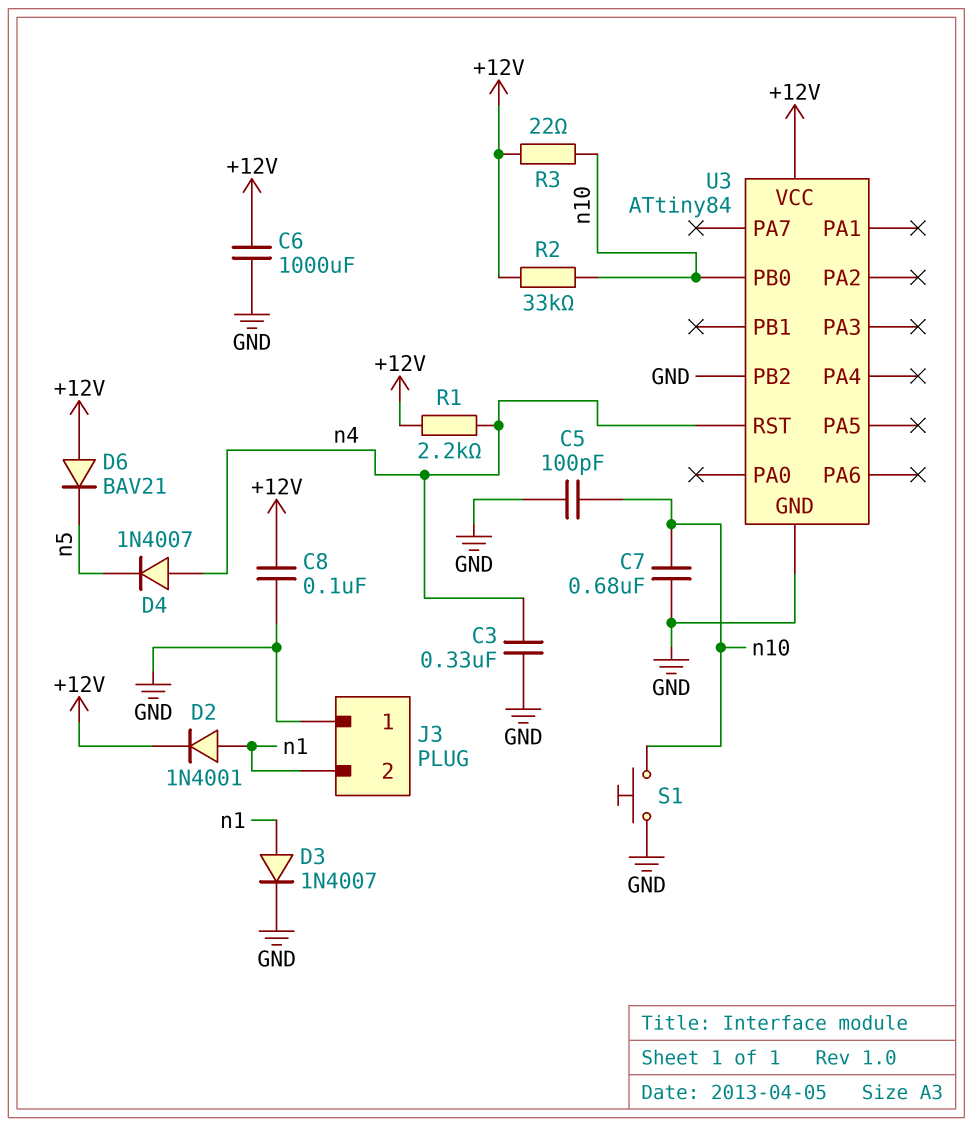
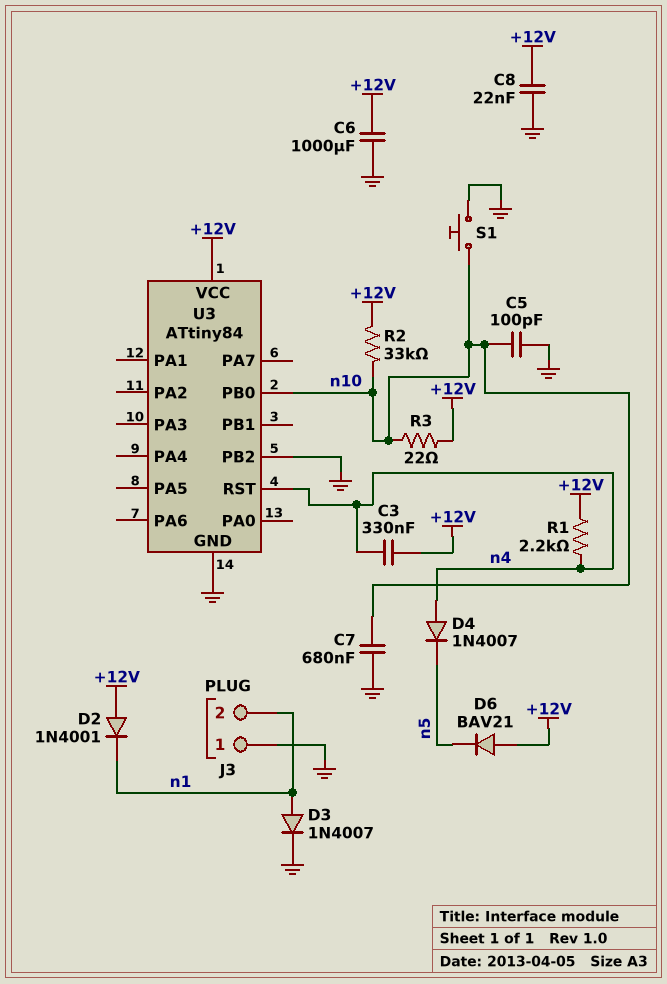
C3: 330nF (GND, n4) -> 330nF (+12V, n4)
C8: 100nF (+12V, GND) -> 22nF (+12V, GND)
D2: diode 1N4001 (A n1, K +12V) -> diode 1N4001 (A +12V, K n1)

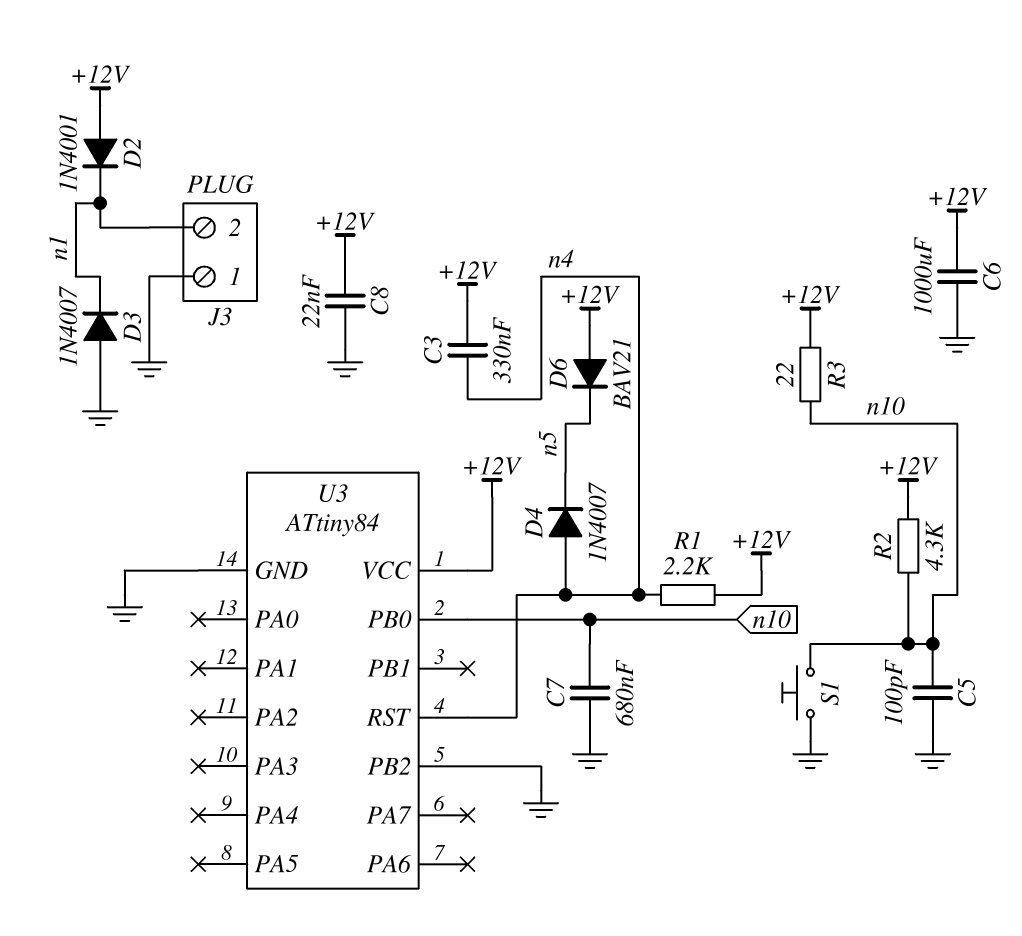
D3: diode 1N4007 (A n1, K GND) -> diode 1N4007 (A GND, K n1)
R2: 33k (+12V, n10) -> 4.3k (+12V, n10)

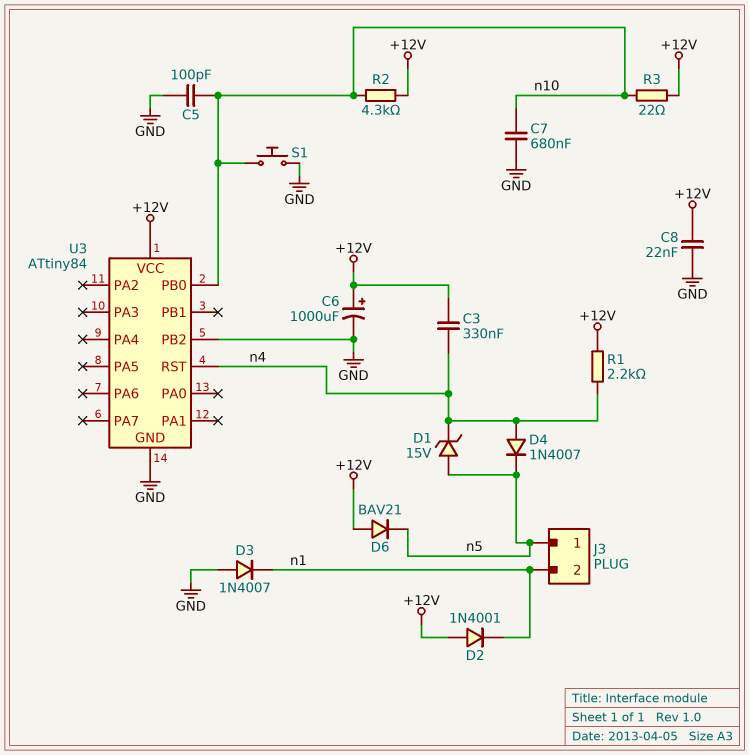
C6: 1000uF (+12V, GND) -> 1000uF (plus +12V, minus GND)
D1: none -> zener 15V (A n5, K n4)
J3 pin 1: GND -> n5

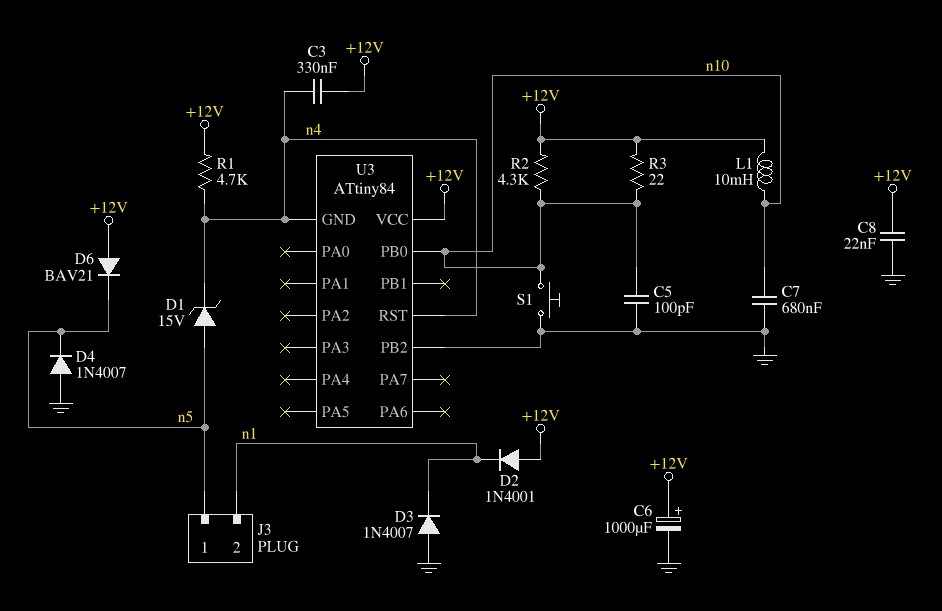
D4: diode 1N4007 (A n4, K n5) -> diode 1N4007 (A GND, K n5)
L1: none -> 10mH (+12V, n10)
R1: 2.2k (+12V, n4) -> 4.7k (+12V, n4)
U3 pin GND: GND -> n4

